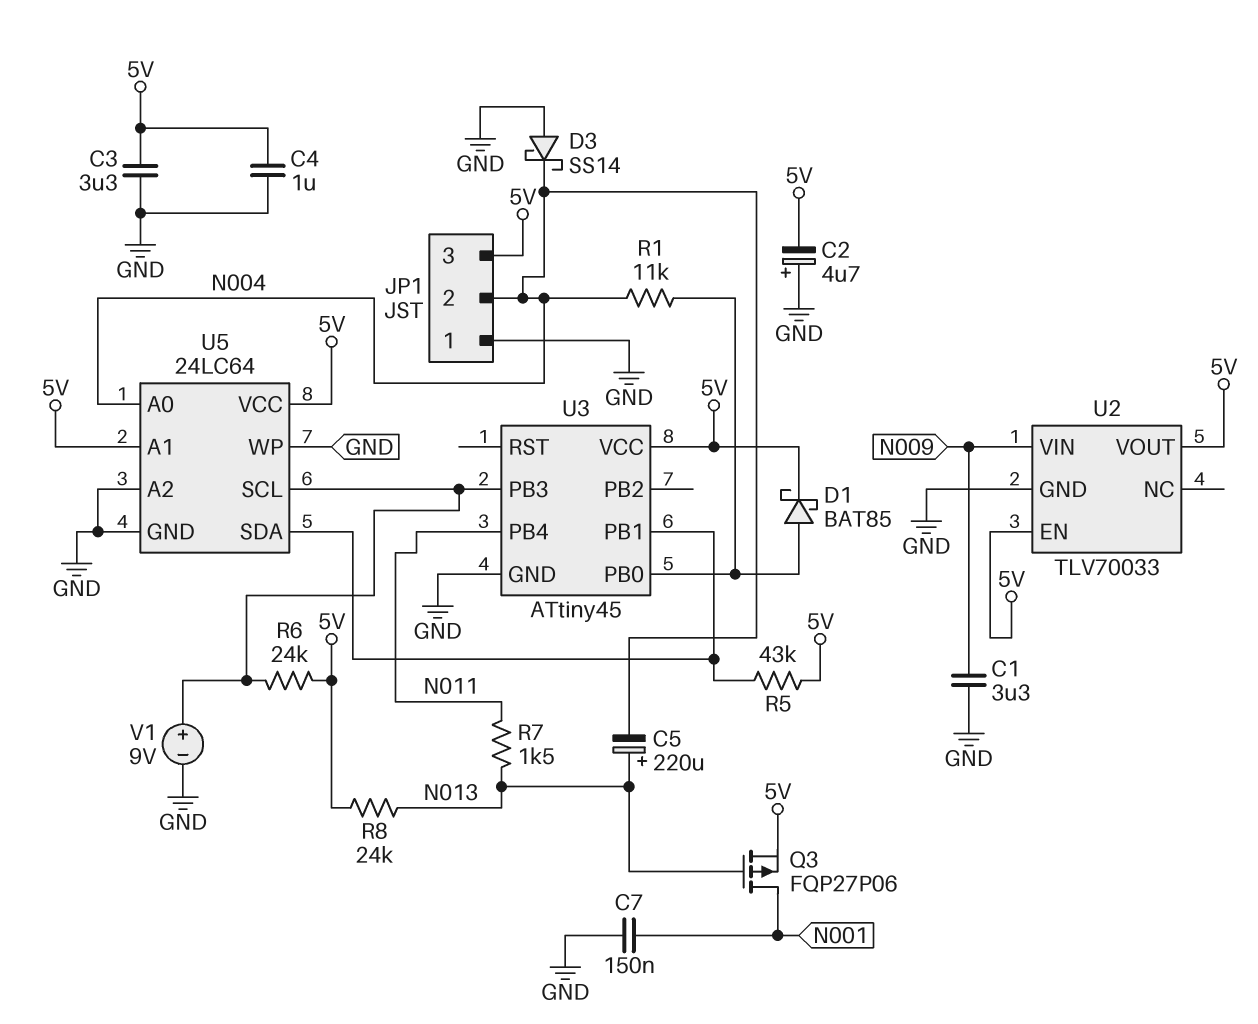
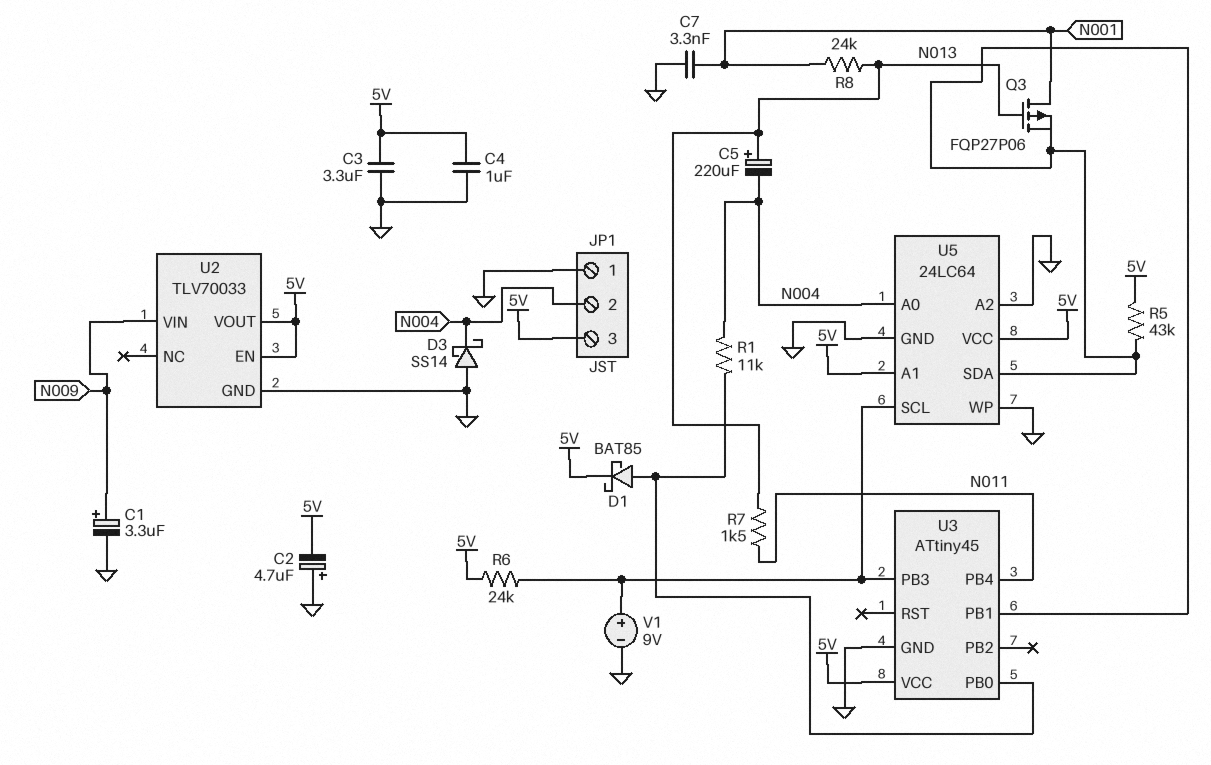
C1: 3.3uF (GND, N009) -> 3.3uF (plus N009, minus GND)
C7: 150nF (GND, N001) -> 3.3nF (GND, N001)
Q3: PMOS FQP27P06 (G N013, D N001, S 5V) -> PMOS FQP27P06 (G N013, D N001, S U3/PB1)
R8: 24k (5V, N013) -> 24k (N001, N013)

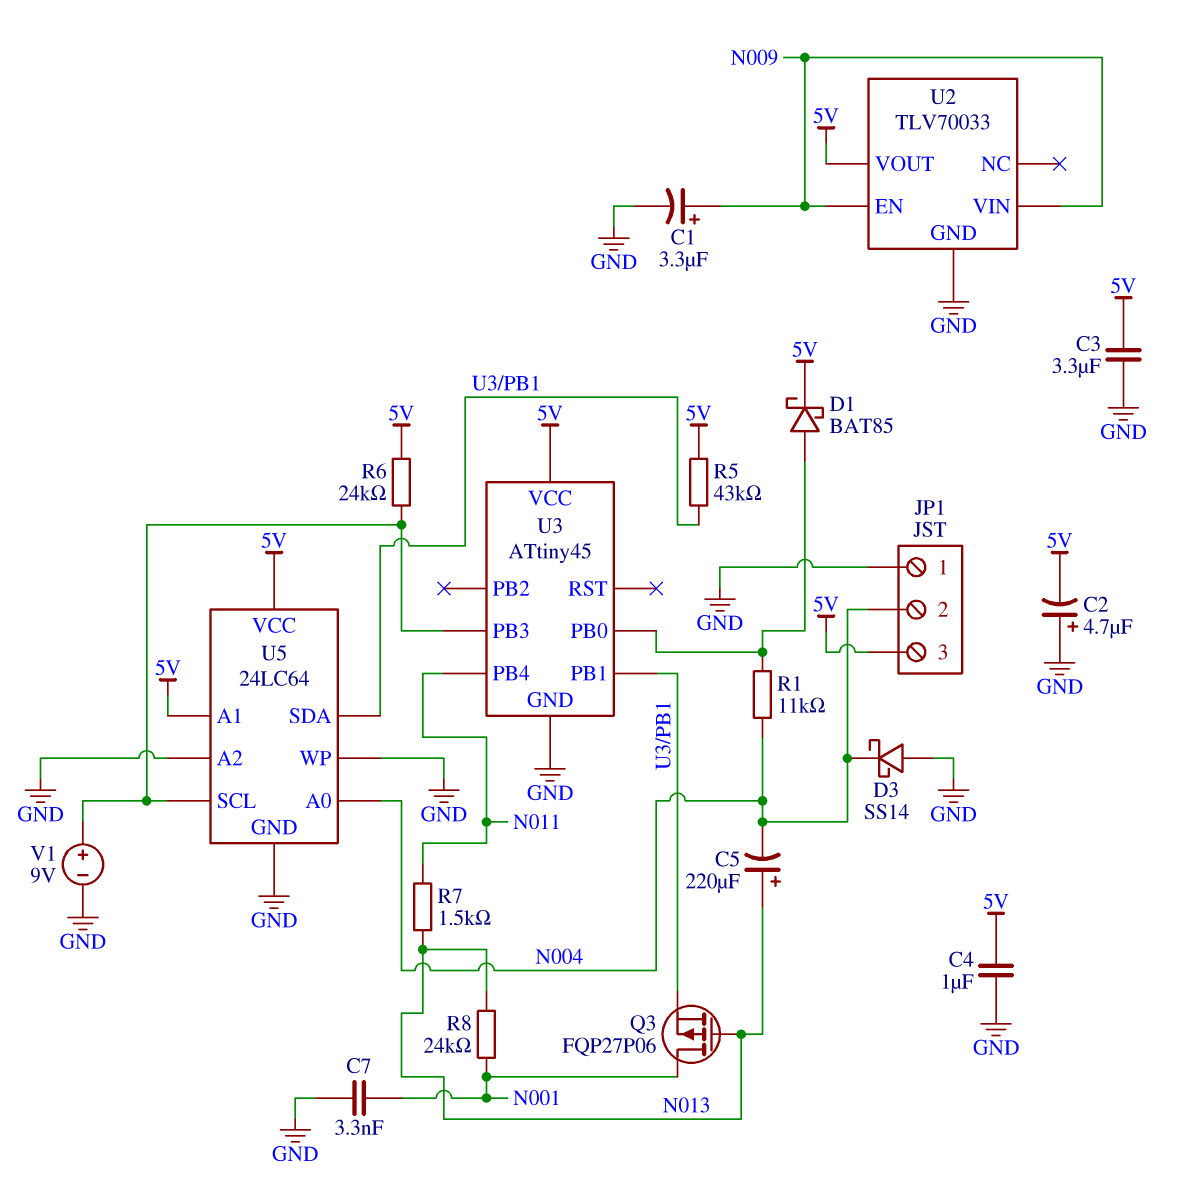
U2 pin EN: 5V -> N009

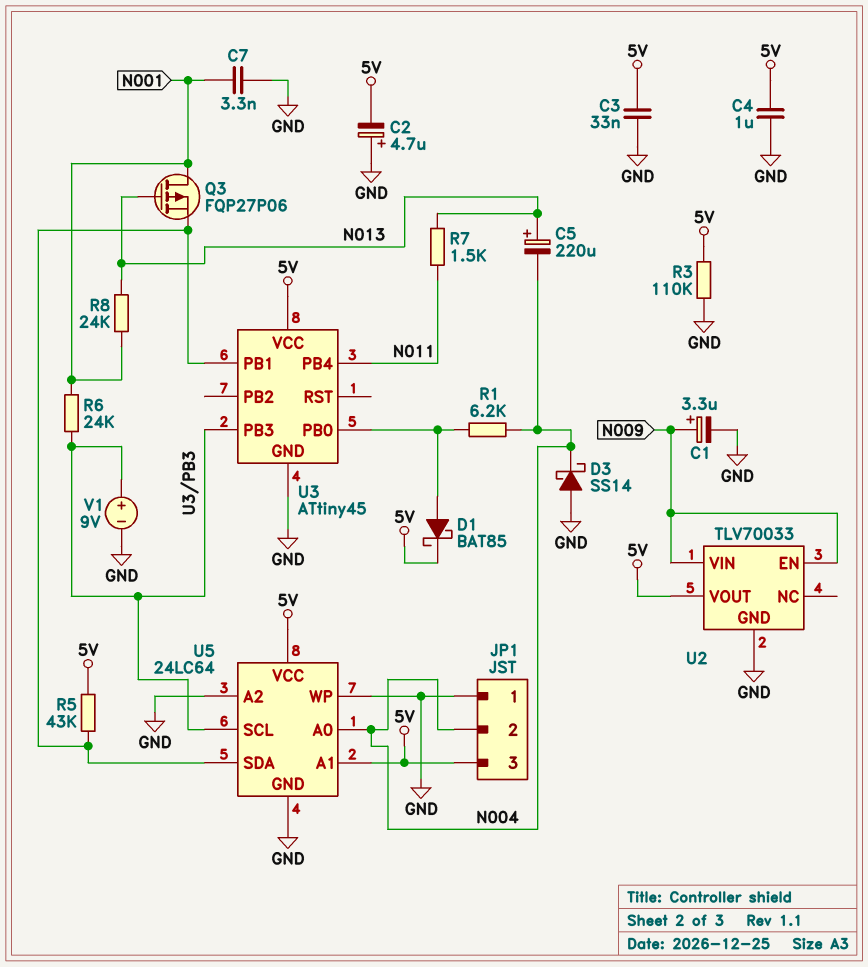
C3: 3.3uF (5V, GND) -> 33nF (5V, GND)
R1: 11k (N004, U3/PB0) -> 6.2k (N004, U3/PB0)
R3: none -> 110k (5V, GND)
R6: 24k (5V, U3/PB3) -> 24k (N001, U3/PB3)

